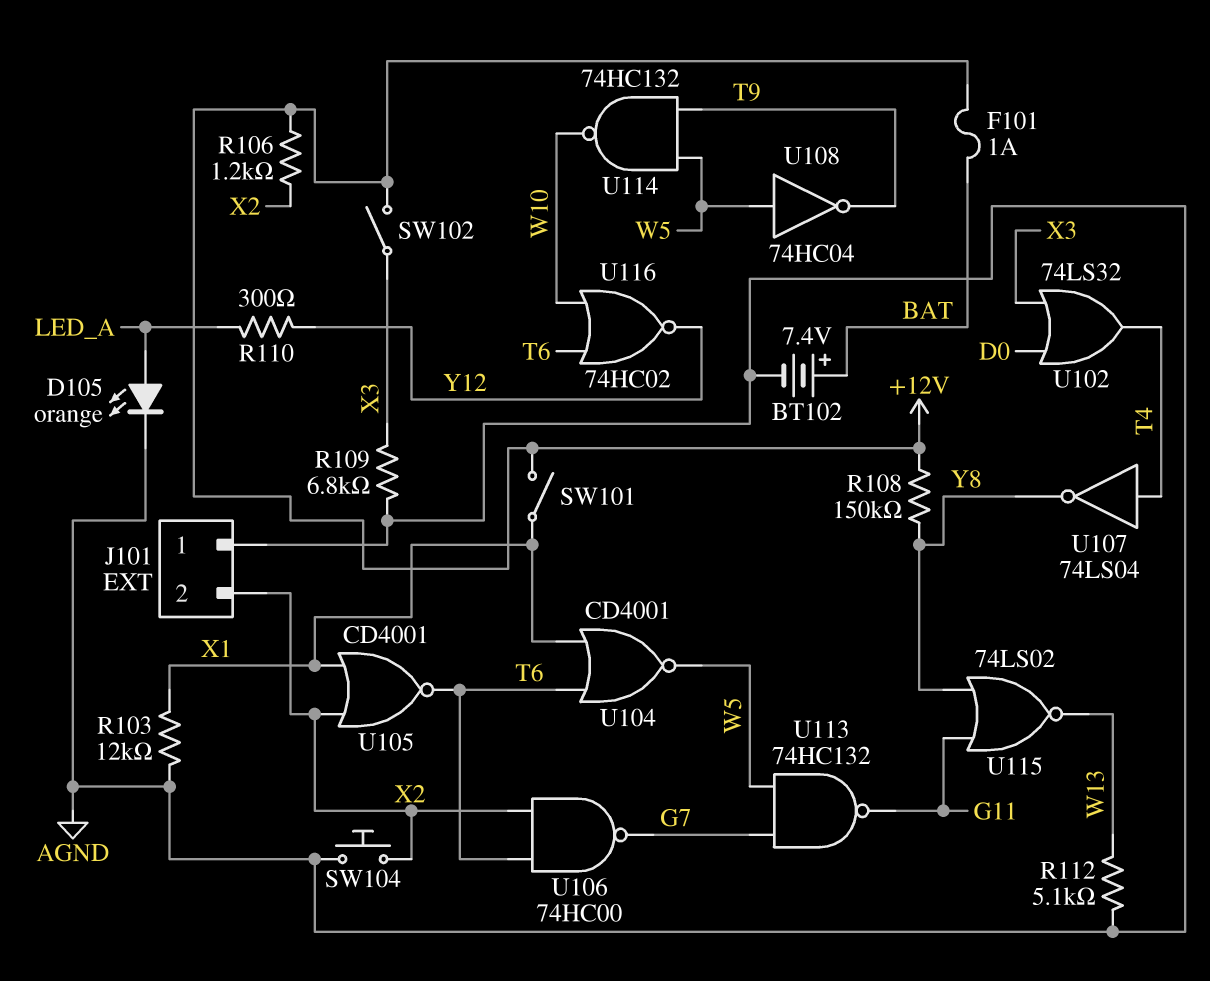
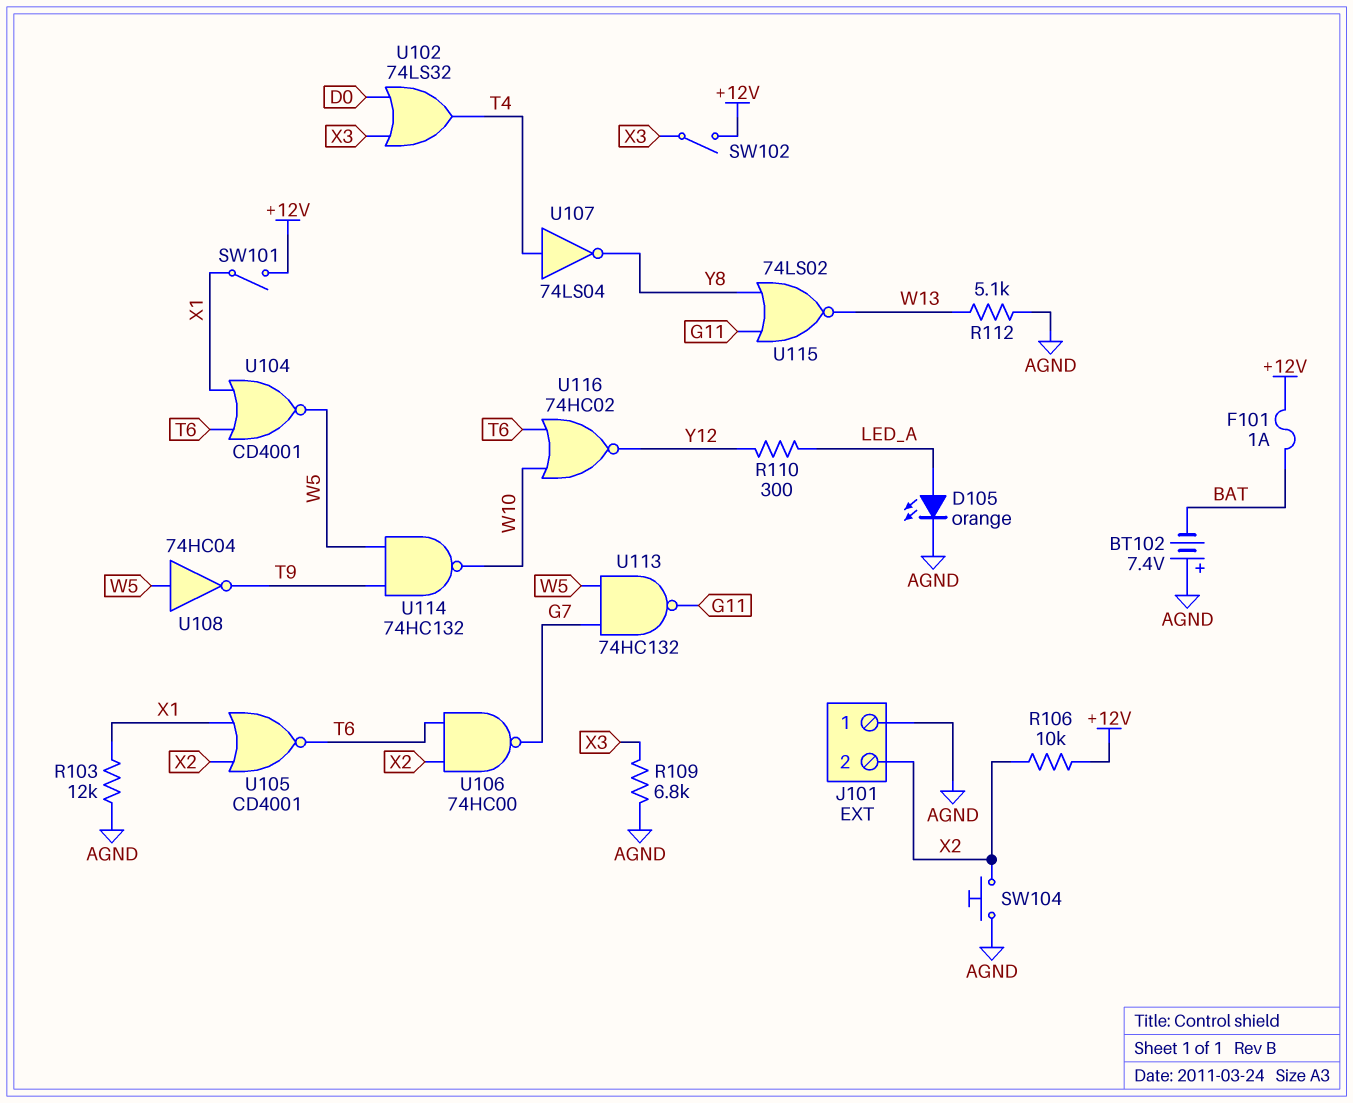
BT102: 7.4V (plus BAT, minus AGND) -> 7.4V (plus AGND, minus BAT)
R106: 1.2k (+12V, X2) -> 10k (+12V, X2)
R108: 150k (+12V, Y8) -> none

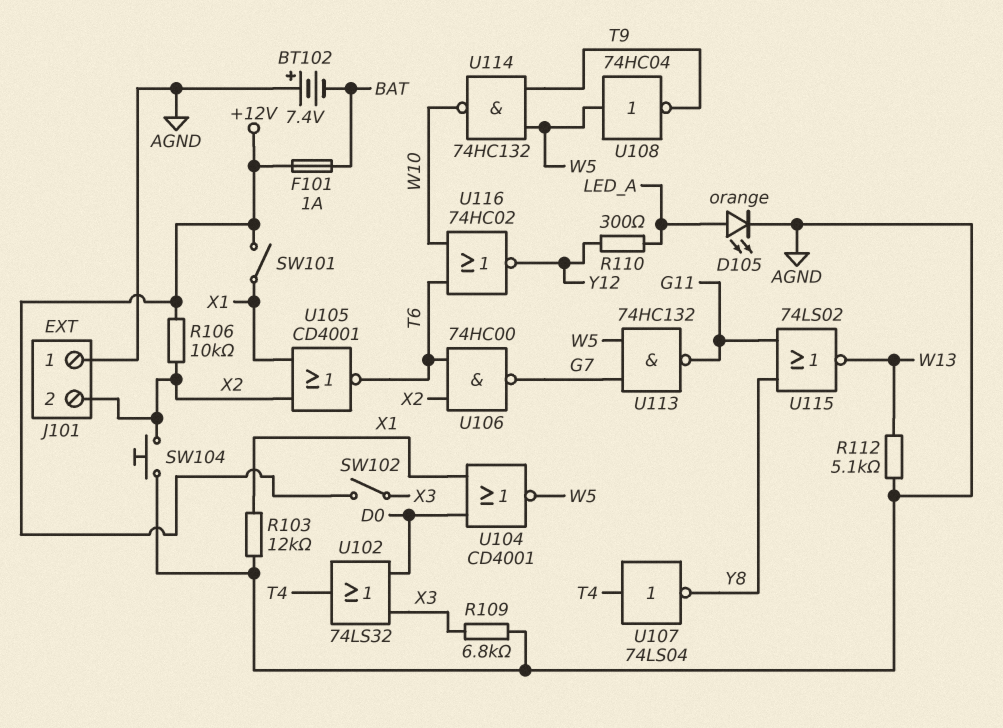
U104: NOR CD4001 (in T6, in X1, out W5) -> NOR CD4001 (in D0, in X1, out W5)

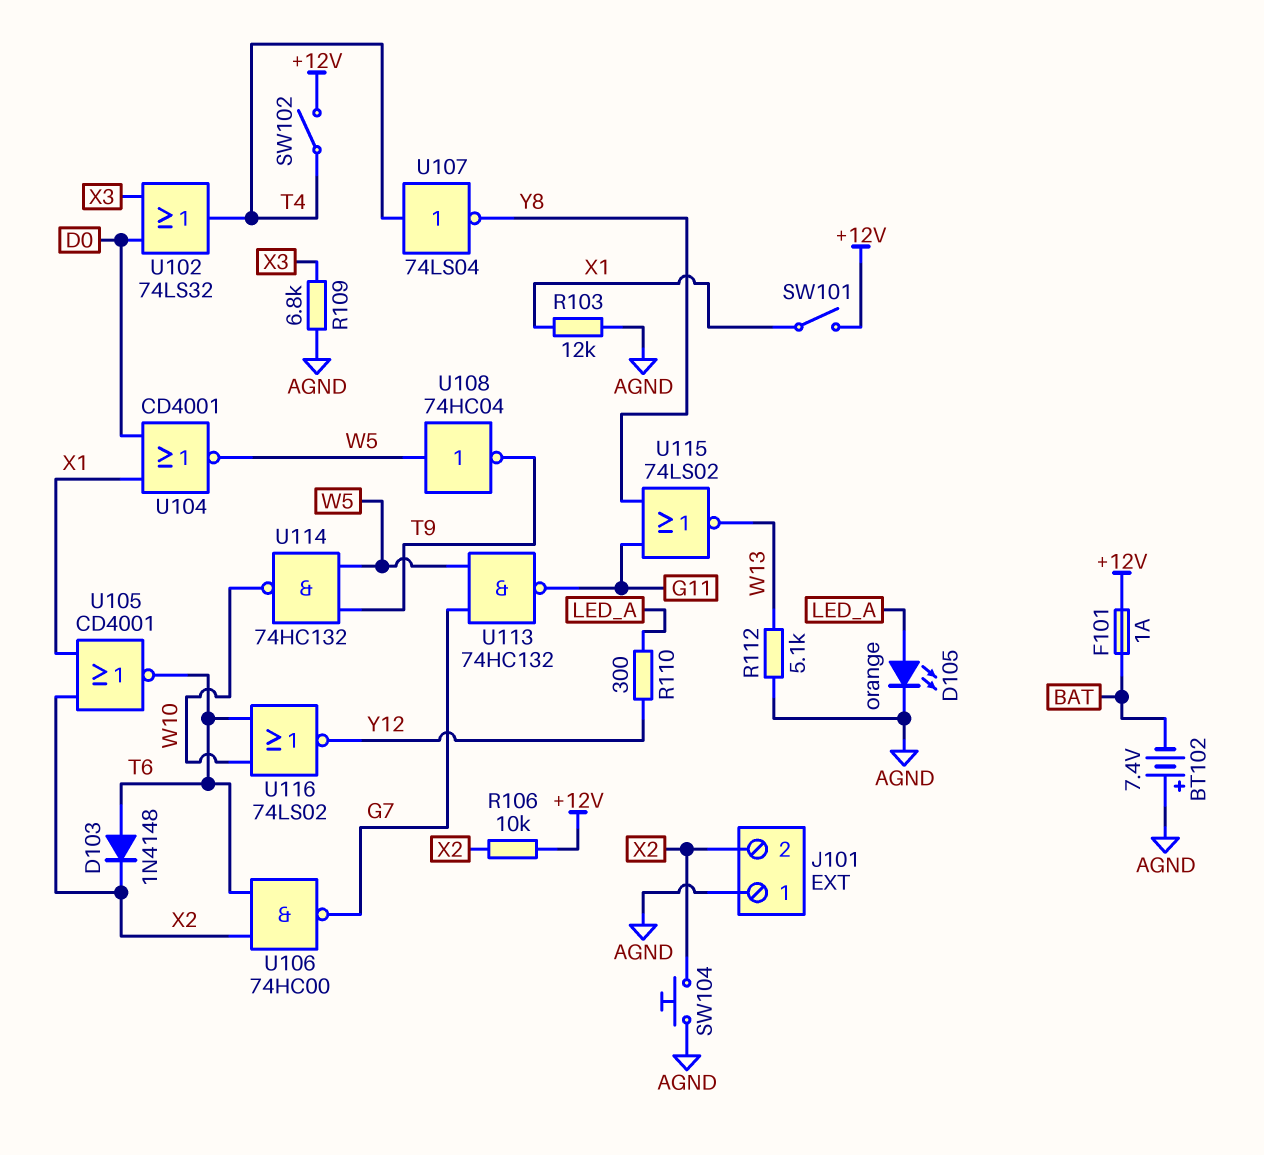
D103: none -> diode 1N4148 (A T6, K X2)
SW102: switch (+12V, X3) -> switch (+12V, T4)
U116: NOR 74HC02 (in T6, in W10, out Y12) -> NOR 74LS02 (in T6, in W10, out Y12)

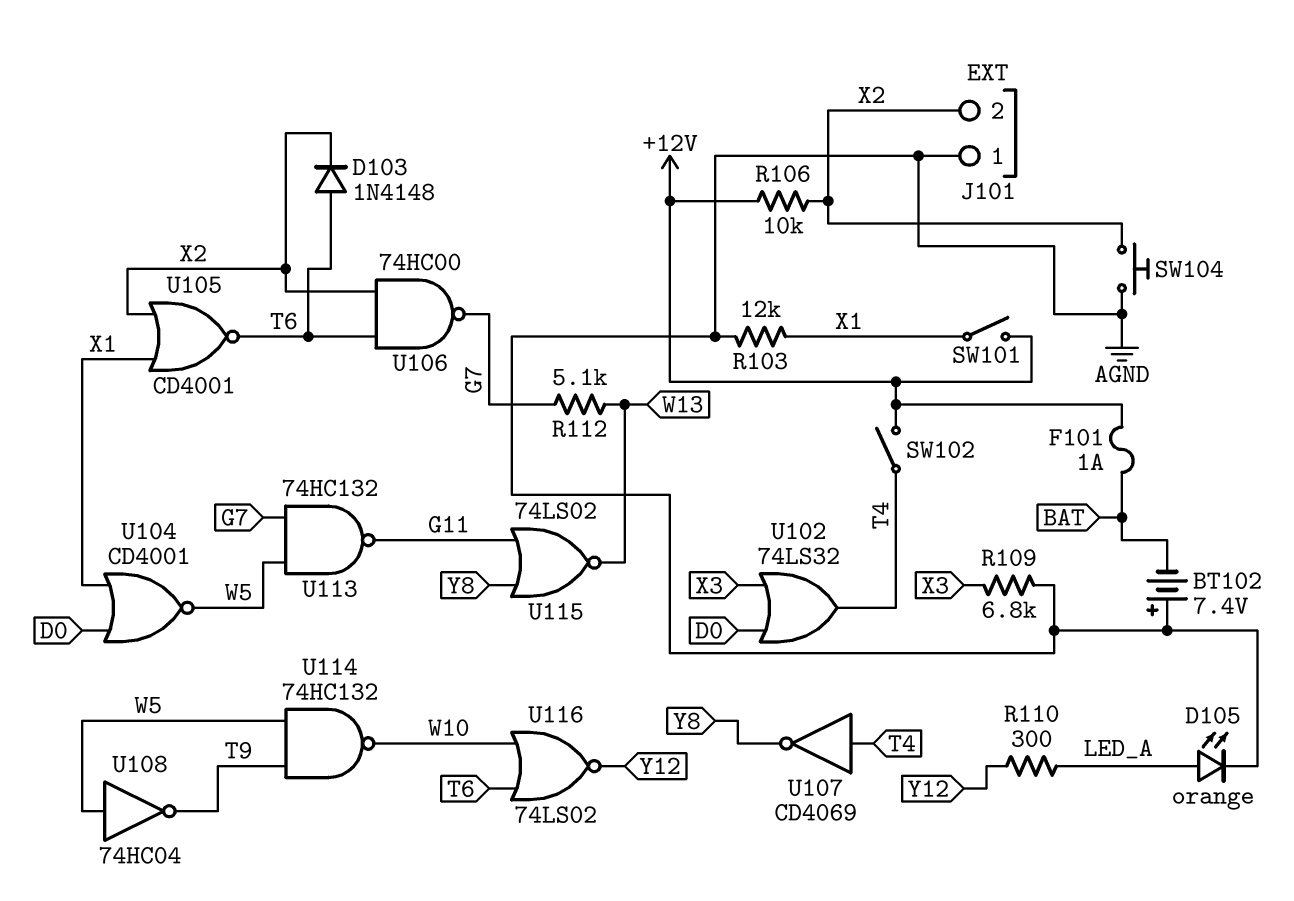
R112: 5.1k (AGND, W13) -> 5.1k (G7, W13)
U107: NOT 74LS04 (in T4, out Y8) -> NOT CD4069 (in T4, out Y8)

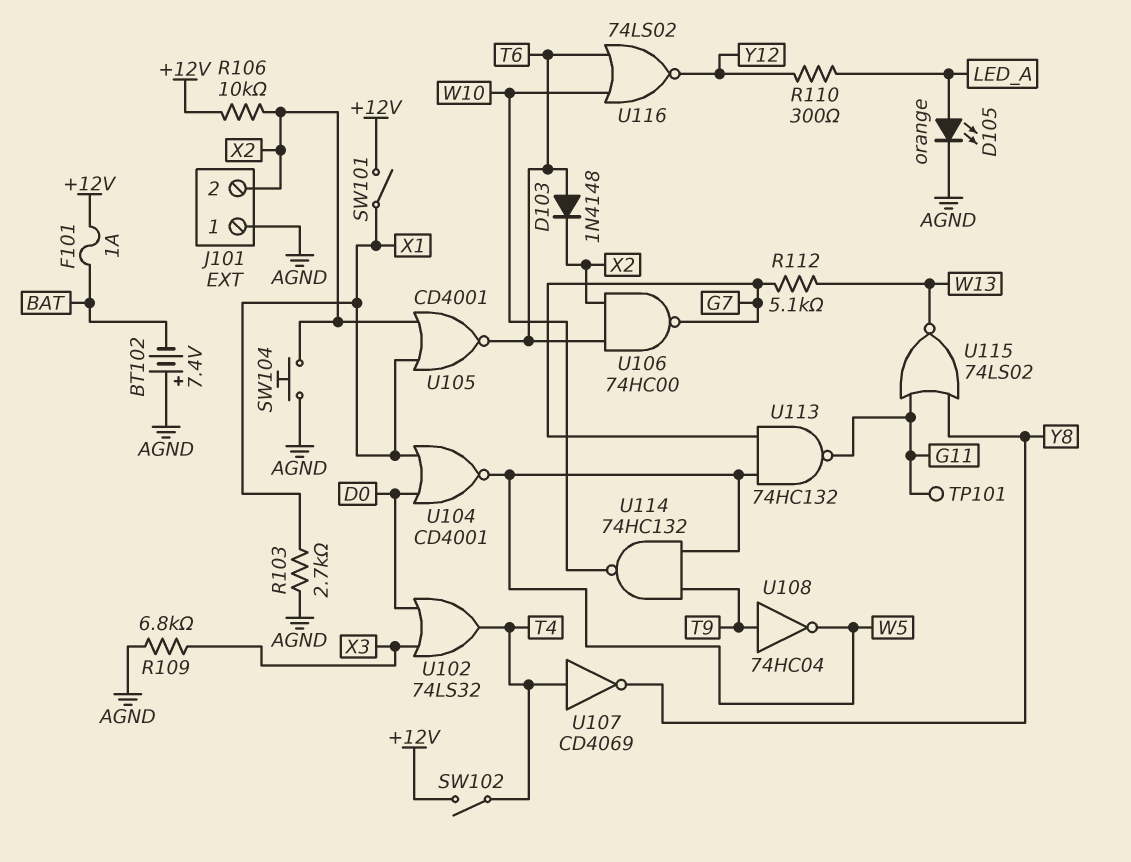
R103: 12k (AGND, X1) -> 2.7k (AGND, X1)
TP101: none -> test point (G11)
U108: NOT 74HC04 (in W5, out T9) -> NOT 74HC04 (in T9, out W5)

